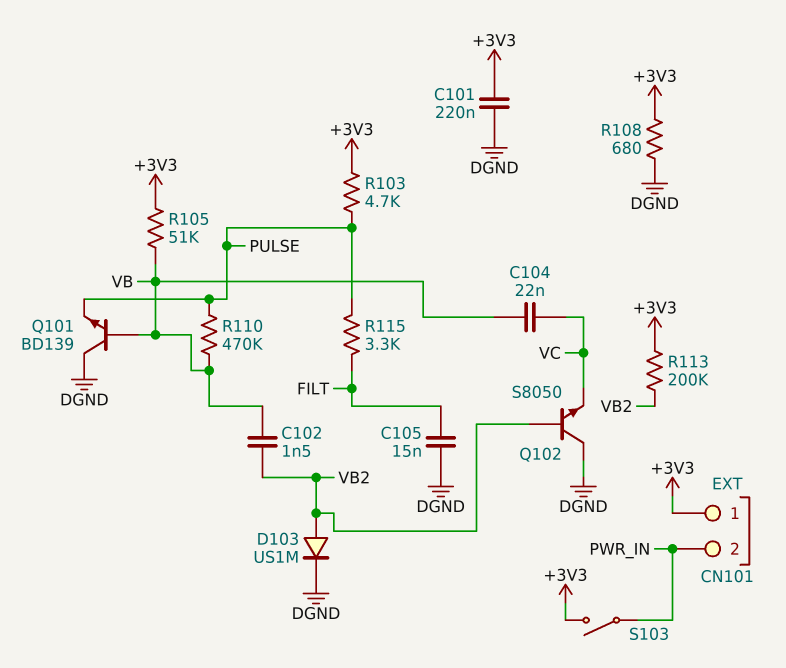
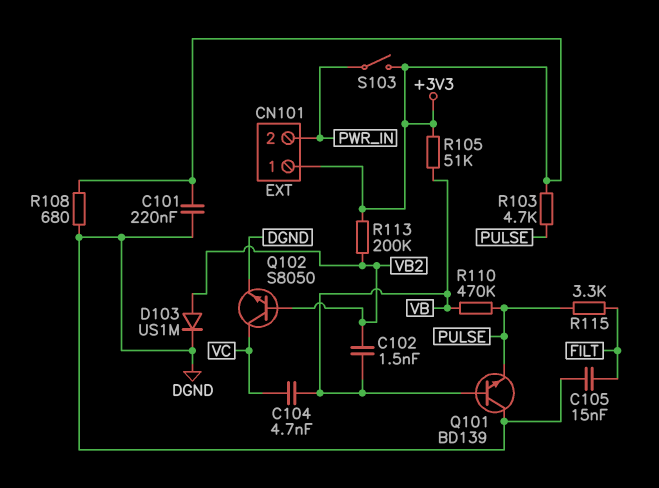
C104: 22nF (VB, VC) -> 4.7nF (VB, VC)
Q102: NPN S8050 (B VB2, C DGND, E VC) -> NPN S8050 (B VB2, C VC, E DGND)

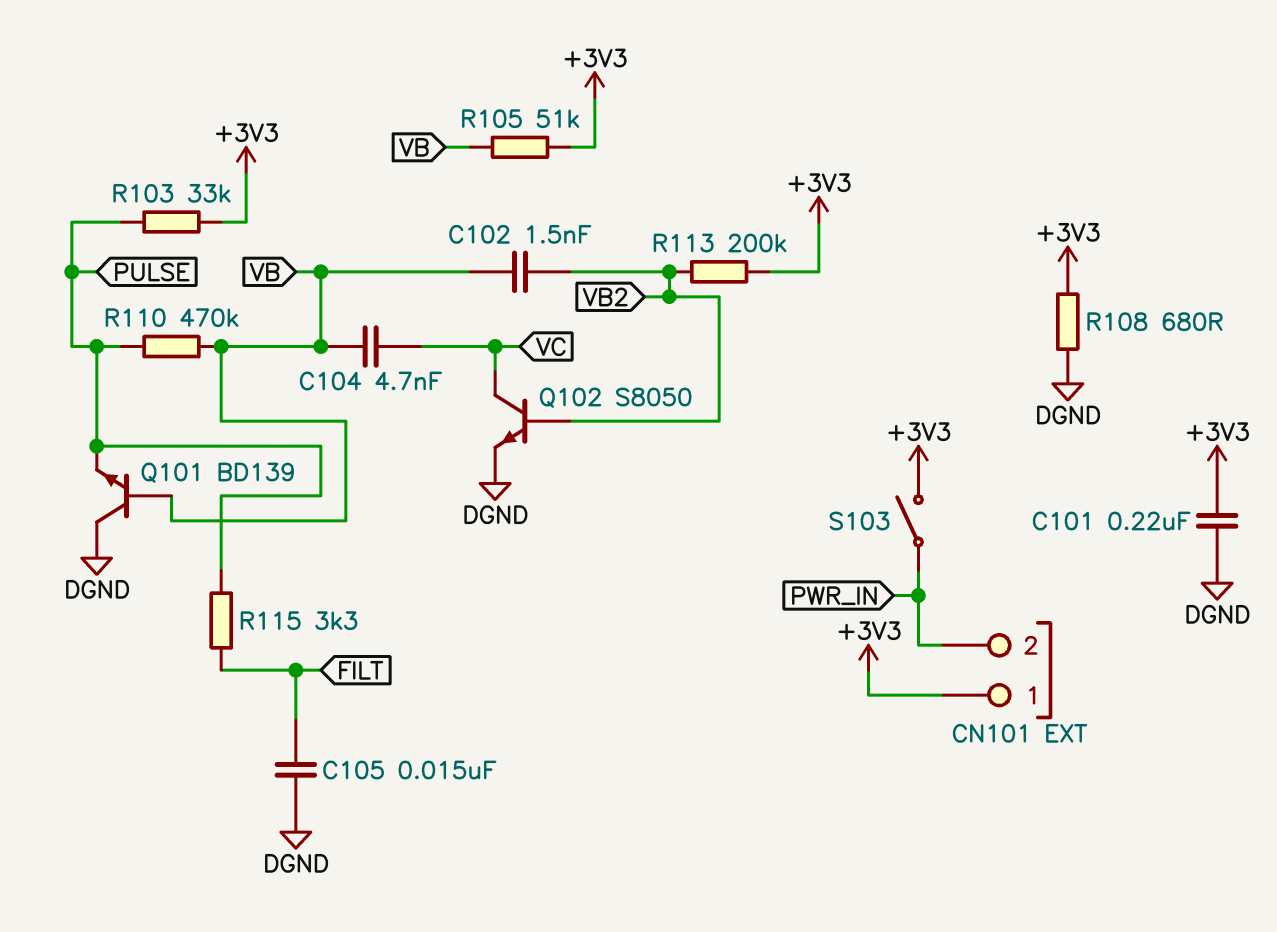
D103: diode US1M (A VB2, K DGND) -> none
R103: 4.7k (+3V3, PULSE) -> 33k (+3V3, PULSE)

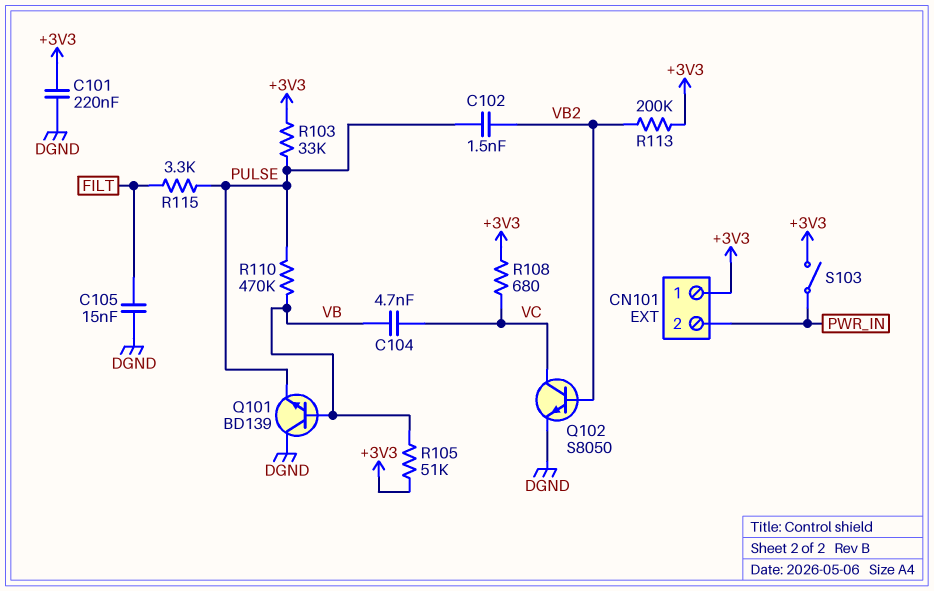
C102: 1.5nF (VB, VB2) -> 1.5nF (PULSE, VB2)
R108: 680 (+3V3, DGND) -> 680 (+3V3, VC)

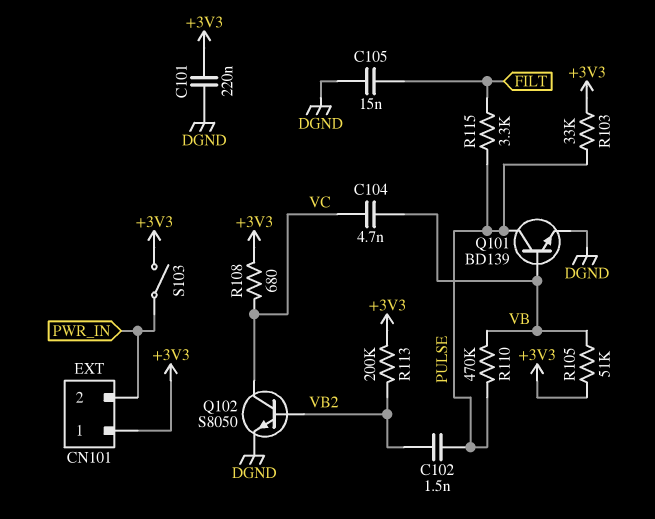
Q101: NPN BD139 (B VB, C DGND, E PULSE) -> NPN BD139 (B VB, C PULSE, E DGND)

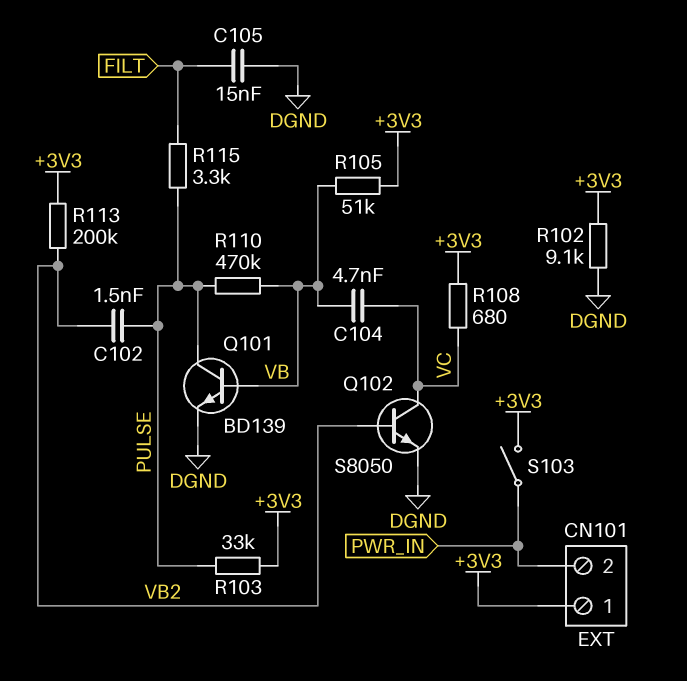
C101: 220nF (+3V3, DGND) -> none
R102: none -> 9.1k (+3V3, DGND)

